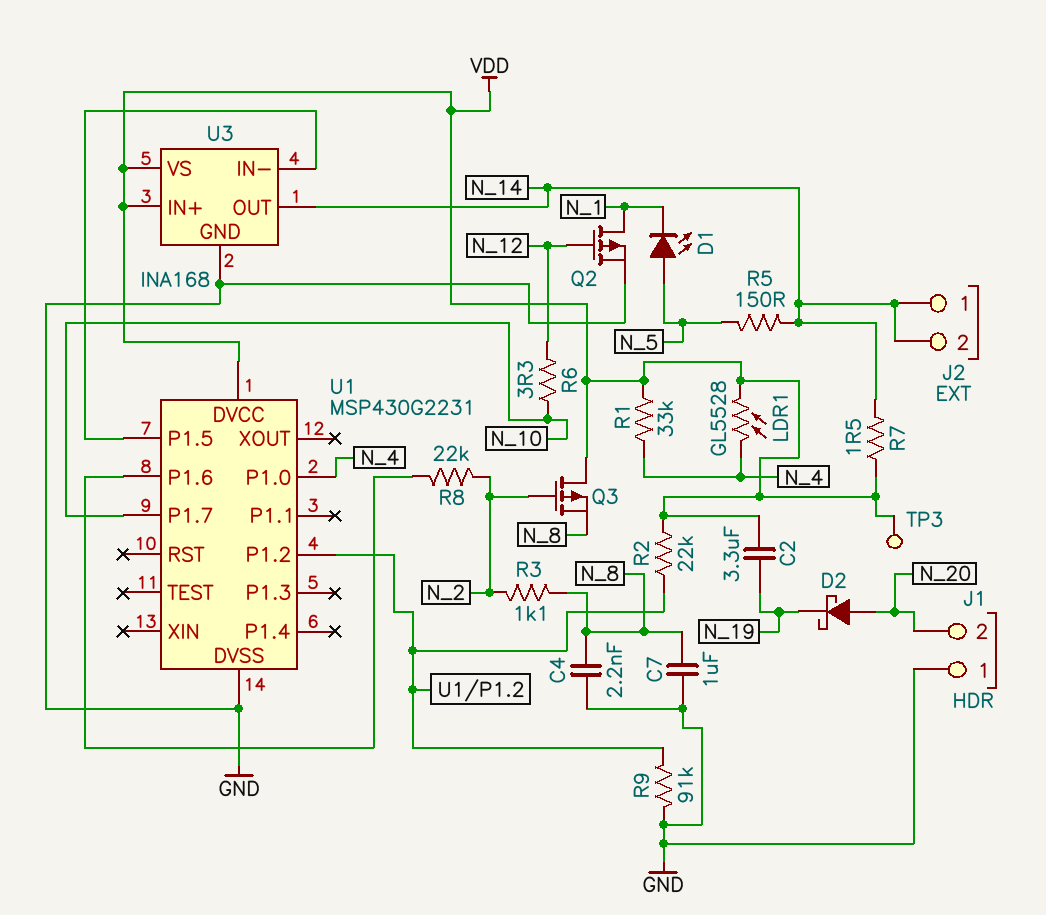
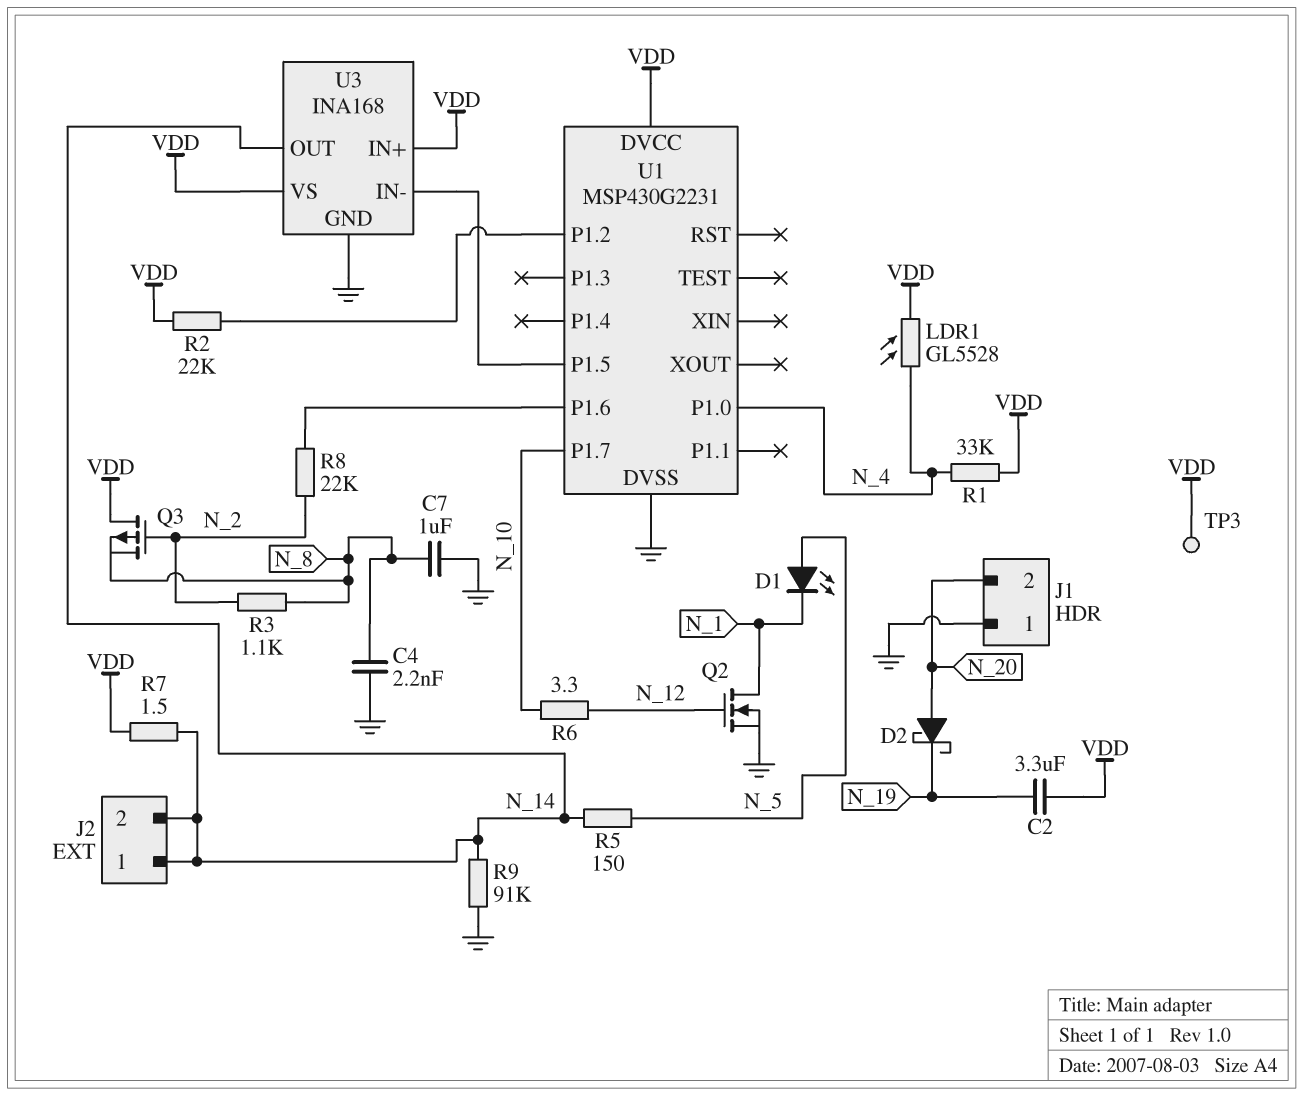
Q2: PMOS (G N_12, D N_1, S GND) -> NMOS (G N_12, D N_1, S GND)
R9: 91k (GND, U1/P1.2) -> 91k (GND, N_14)

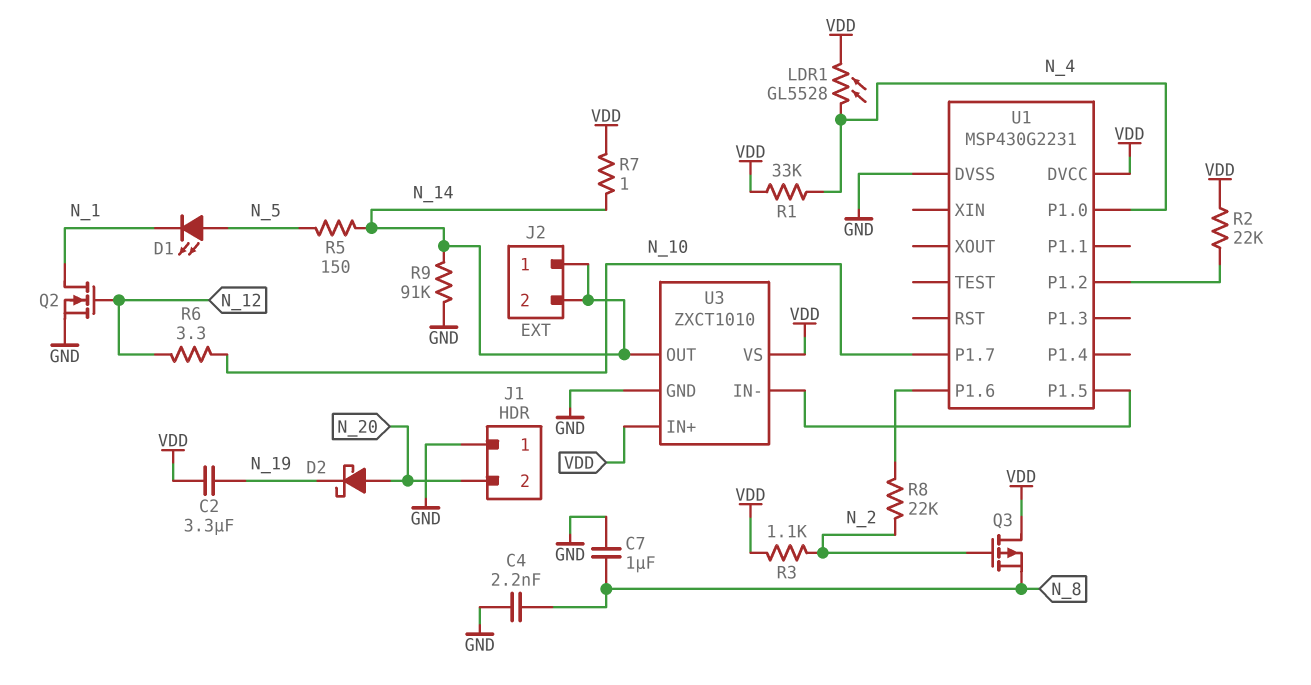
R3: 1.1k (N_2, N_8) -> 1.1k (N_2, VDD)
R7: 1.5 (N_14, VDD) -> 1 (N_14, VDD)
TP3: test point (VDD) -> none
U3: INA168 -> ZXCT1010

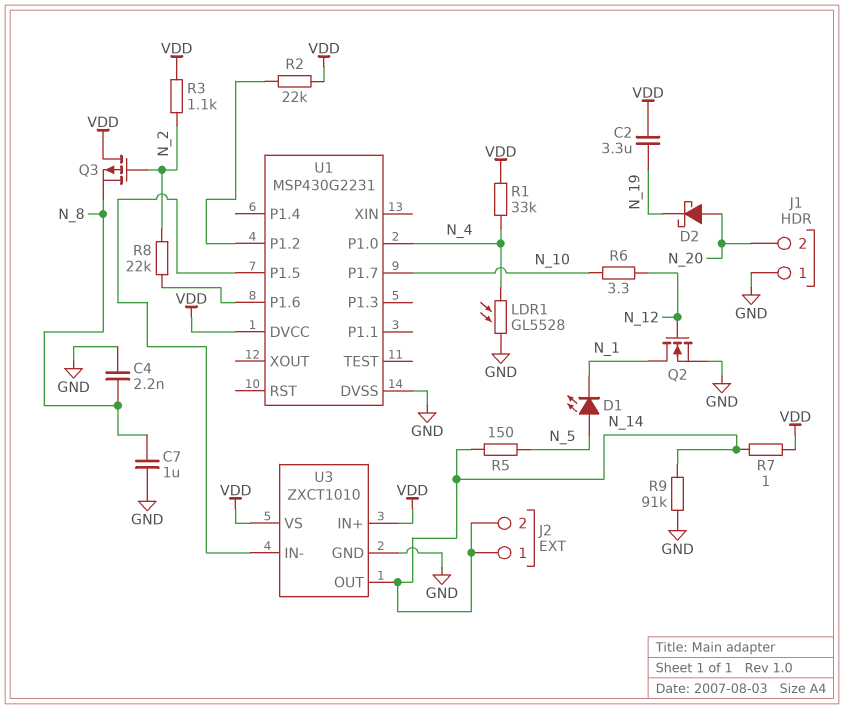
LDR1: GL5528 (N_4, VDD) -> GL5528 (GND, N_4)

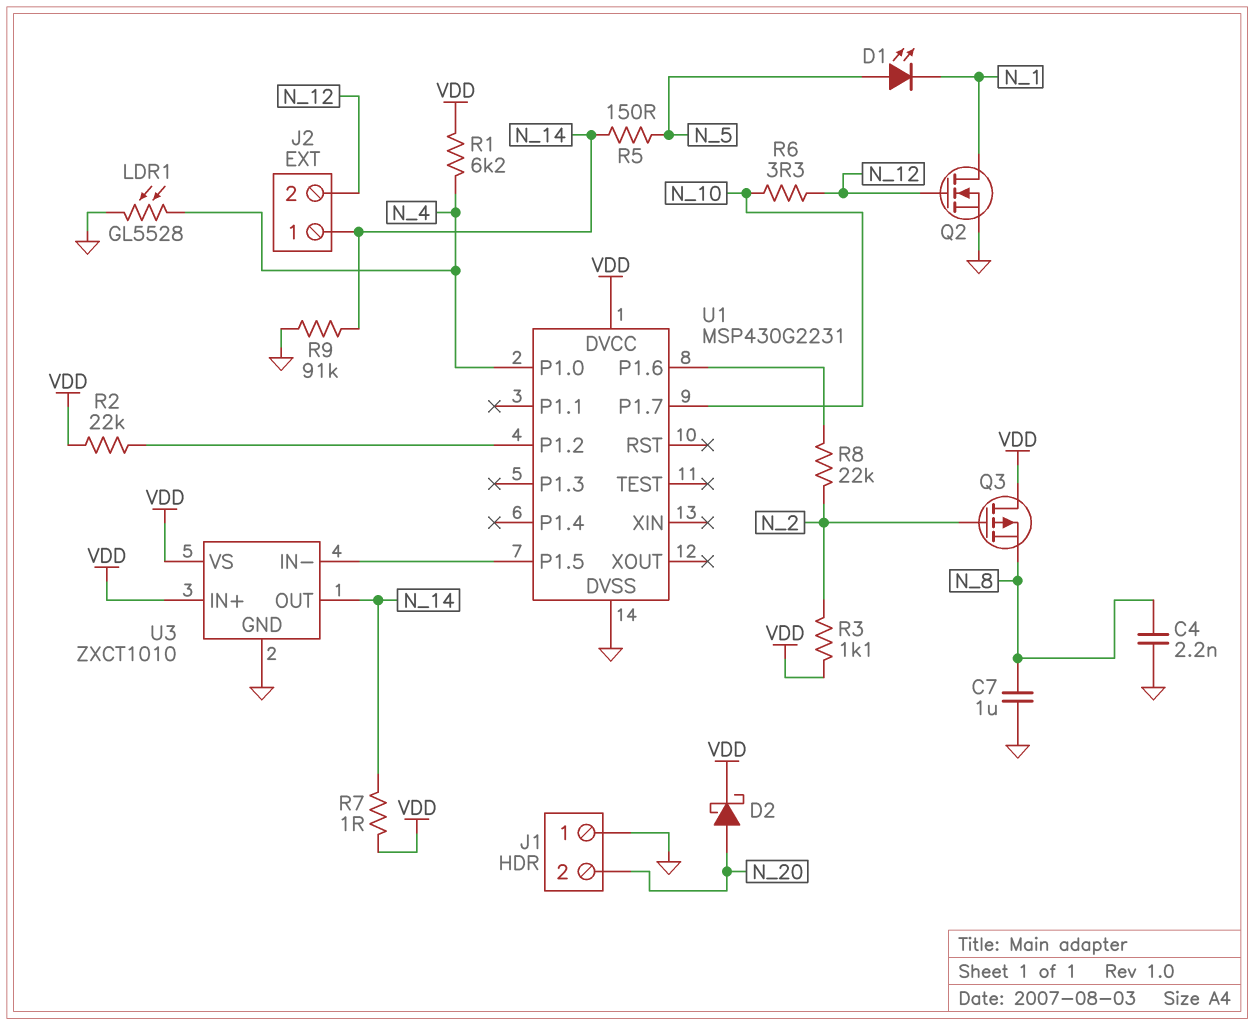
C2: 3.3uF (N_19, VDD) -> none
D2: schottky (A N_20, K N_19) -> schottky (A N_20, K VDD)
J2 pin 2: N_14 -> N_12
R1: 33k (N_4, VDD) -> 6.2k (N_4, VDD)

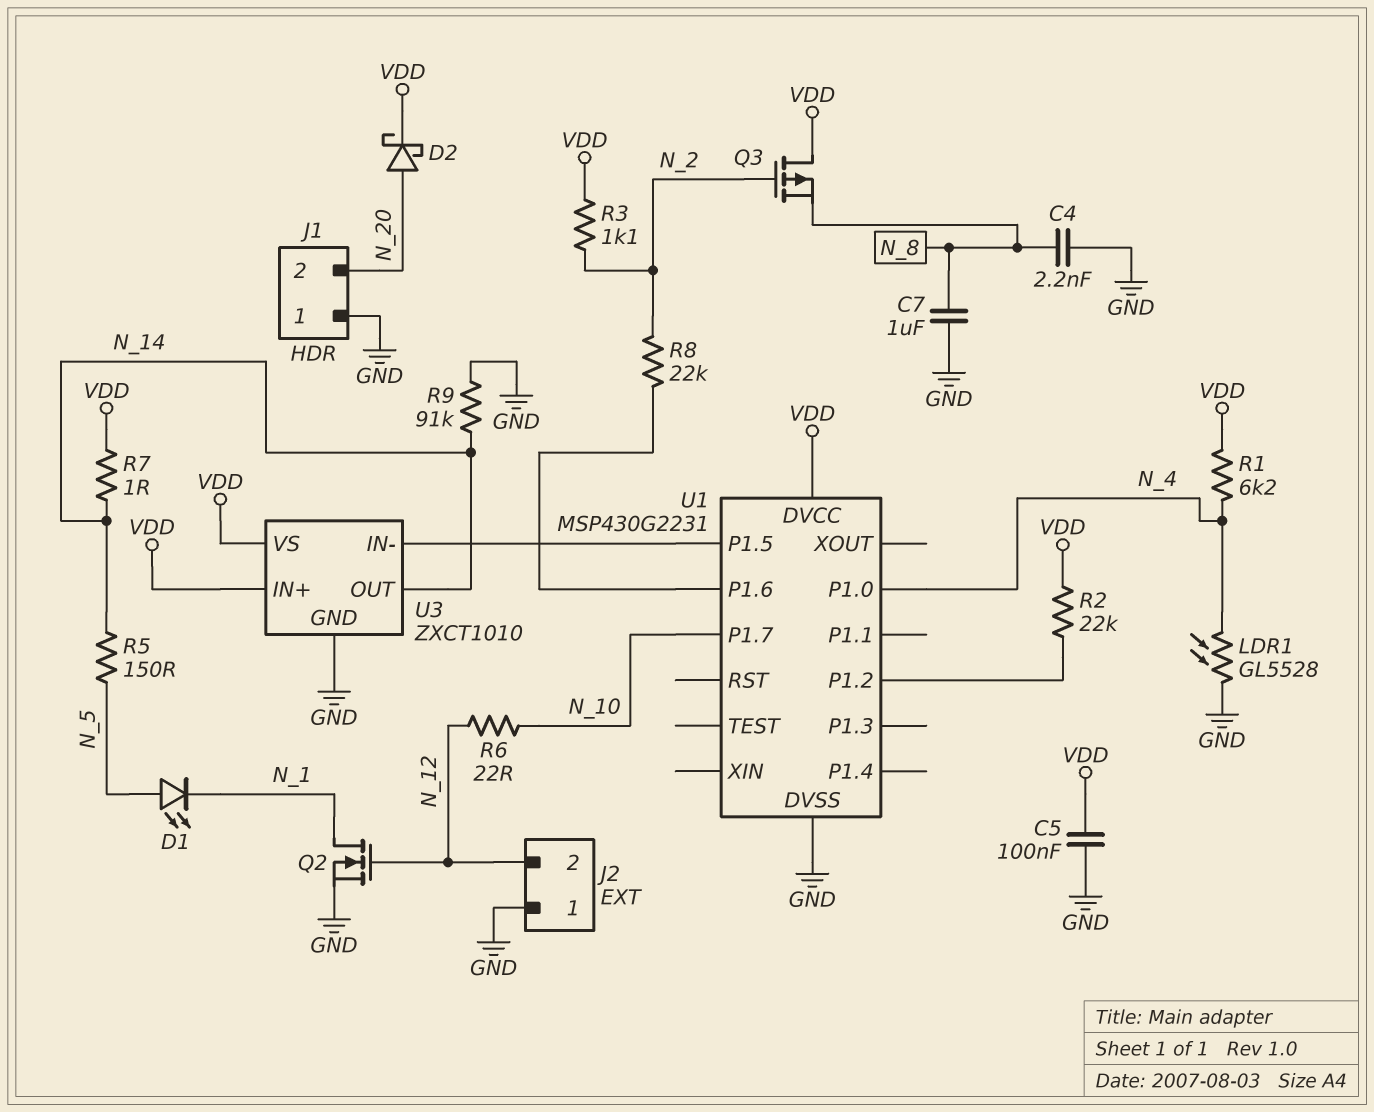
C5: none -> 100nF (GND, VDD)
J2 pin 1: N_14 -> GND
R6: 3.3 (N_10, N_12) -> 22 (N_10, N_12)

